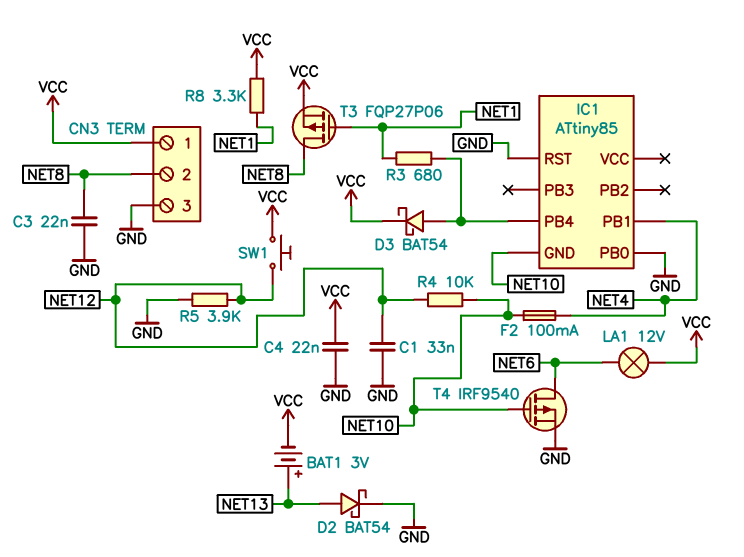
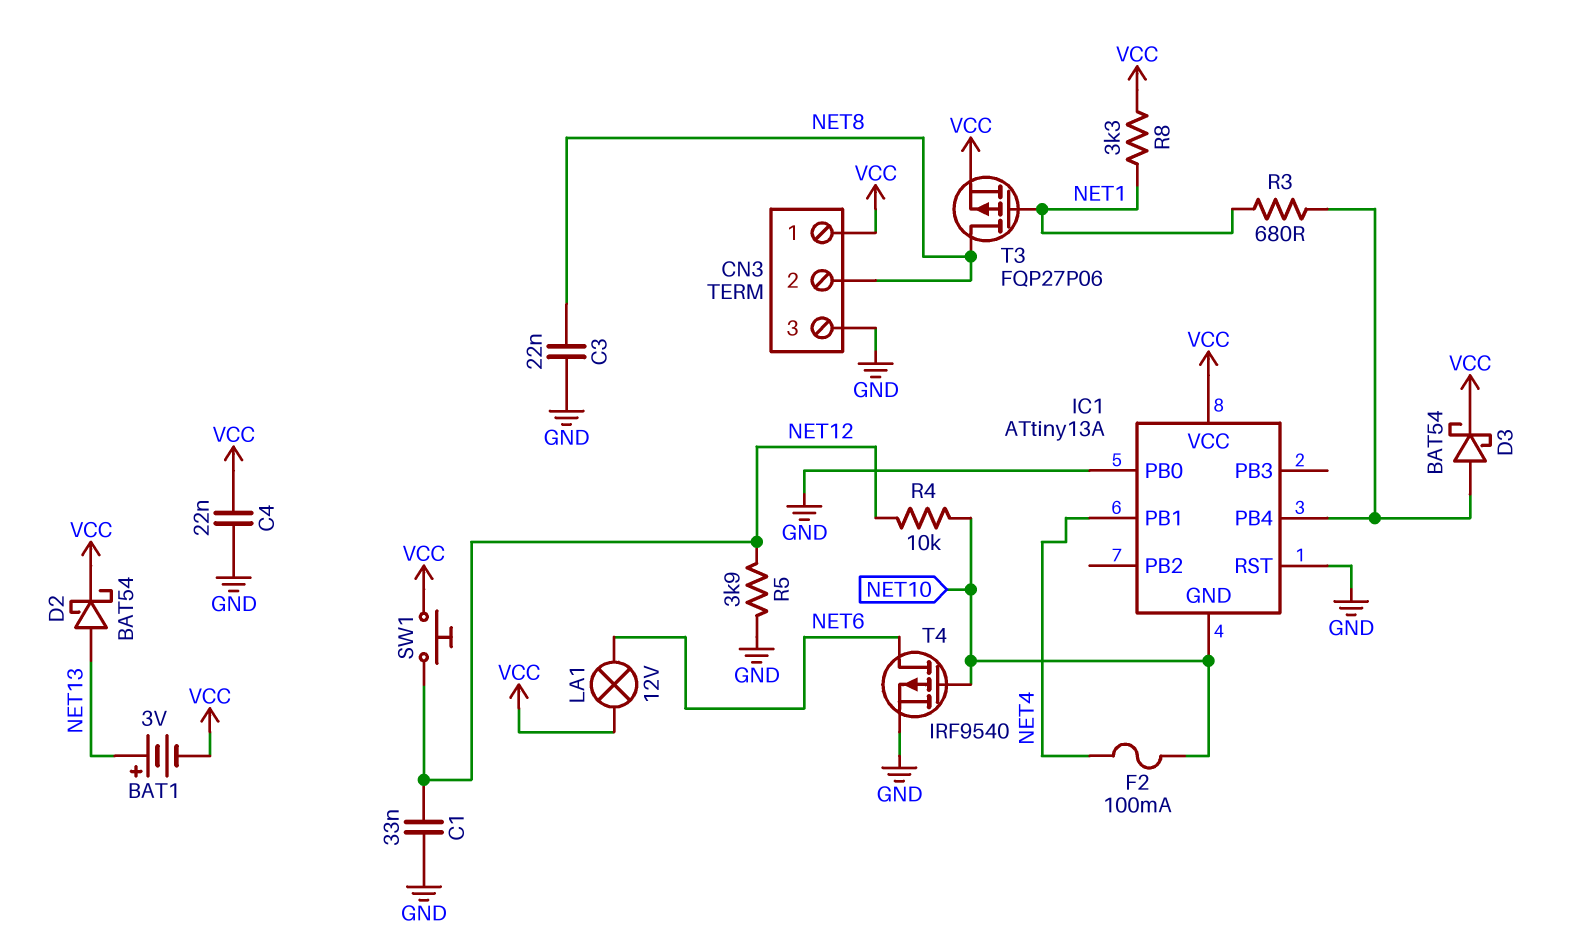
D2: schottky BAT54 (A NET13, K GND) -> schottky BAT54 (A NET13, K VCC)
IC1: ATtiny85 -> ATtiny13A
IC1 pin VCC: none -> VCC

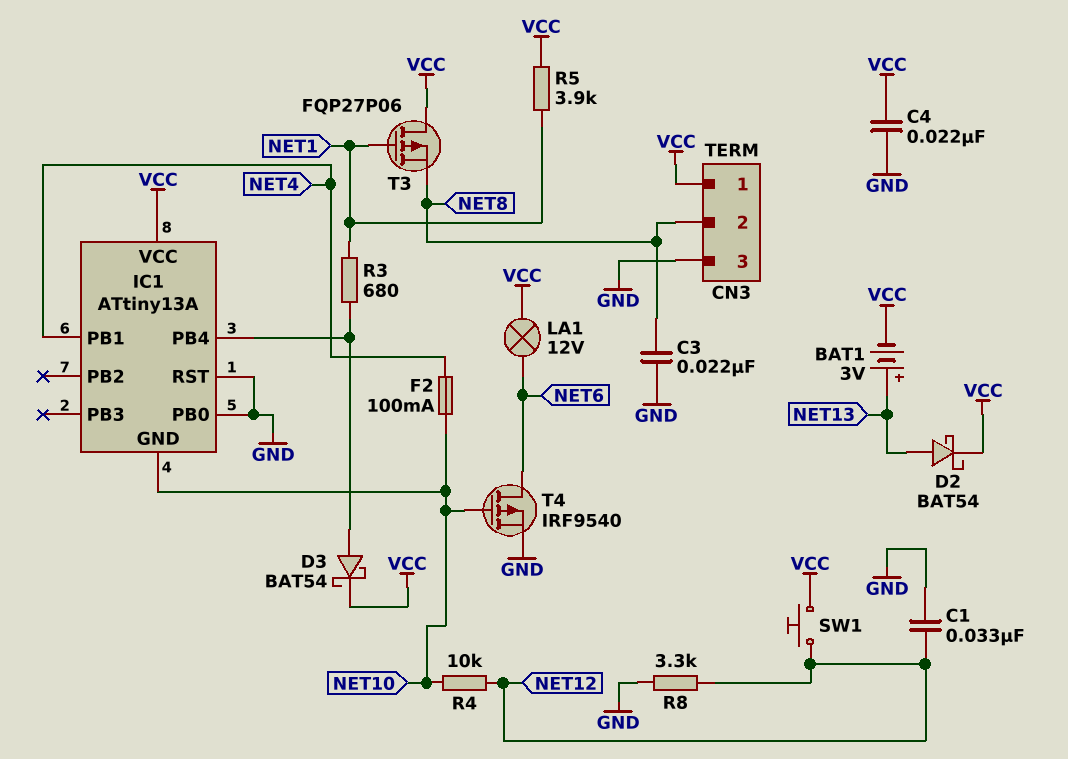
R5: 3.9k (GND, NET12) -> 3.9k (NET1, VCC)
R8: 3.3k (NET1, VCC) -> 3.3k (GND, NET12)
T3: PMOS FQP27P06 (G NET1, D NET8, S VCC) -> PMOS FQP27P06 (G NET1, D VCC, S NET8)

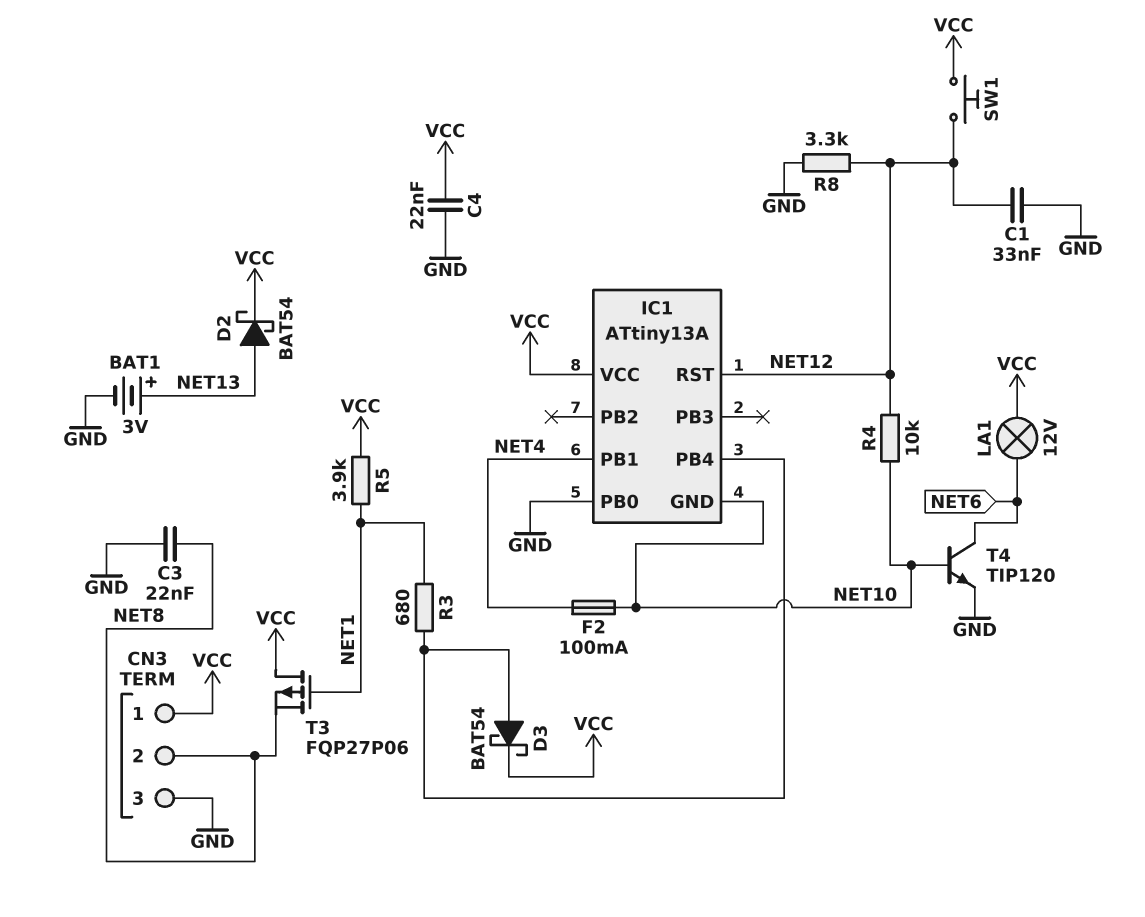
BAT1: 3V (plus NET13, minus VCC) -> 3V (plus NET13, minus GND)
IC1 pin RST: GND -> NET12
T4: PMOS IRF9540 (G NET10, D NET6, S GND) -> NPN TIP120 (B NET10, C NET6, E GND)

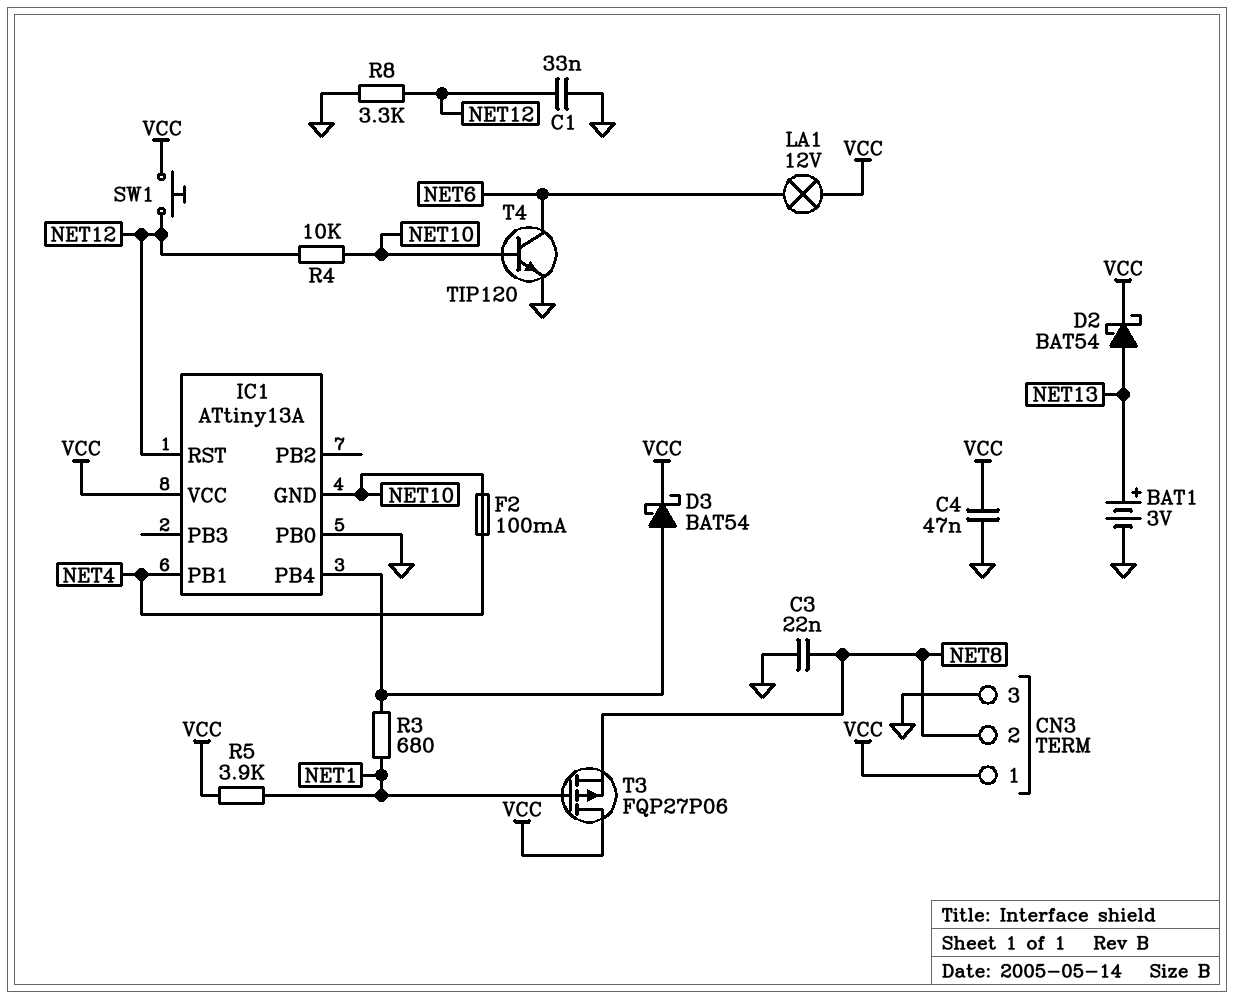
C4: 22nF (GND, VCC) -> 47nF (GND, VCC)

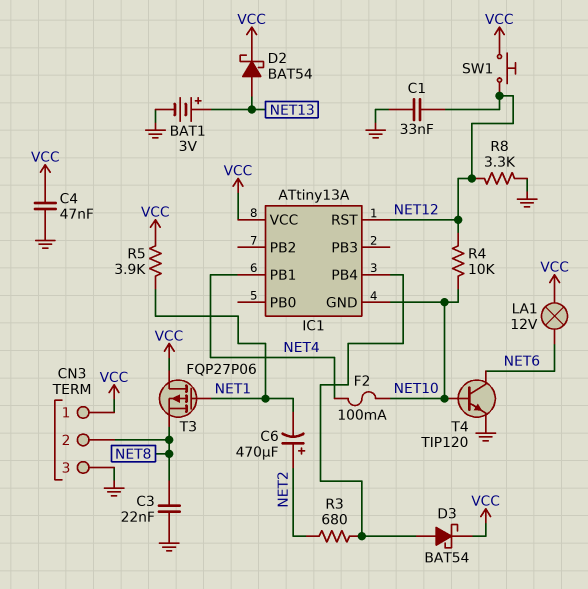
C6: none -> 470uF (plus NET2, minus NET1)
IC1 pin PB0: GND -> none
R3: 680 (IC1/PB4, NET1) -> 680 (IC1/PB4, NET2)

